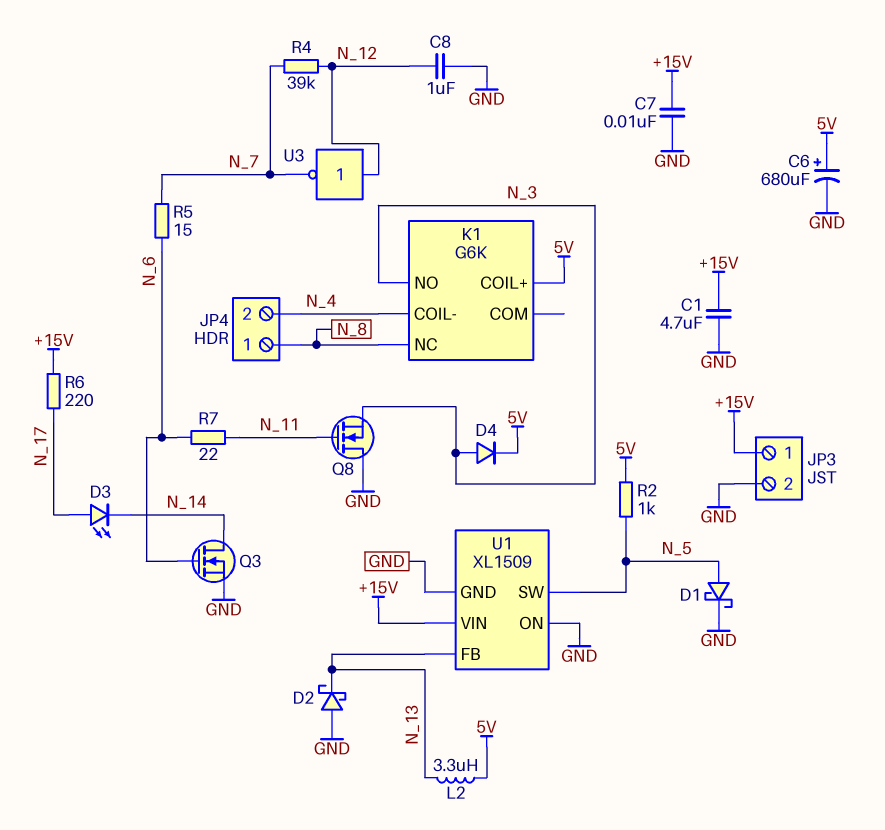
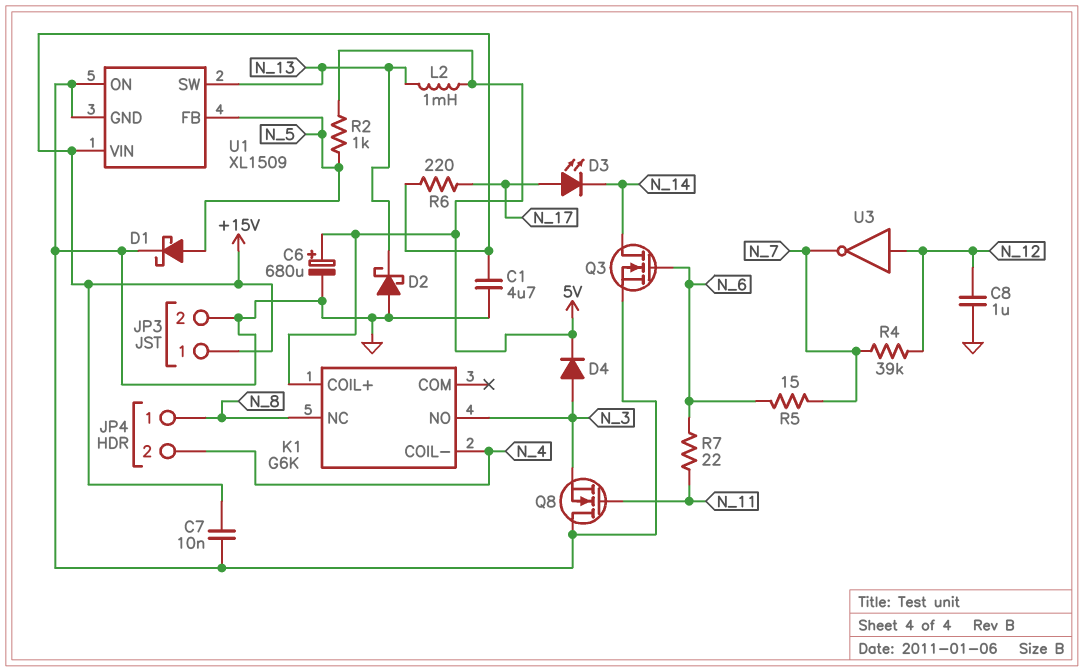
L2: 3.3uH (5V, N_13) -> 1mH (5V, N_13)
U1 pin FB: N_13 -> N_5
U1 pin SW: N_5 -> N_13

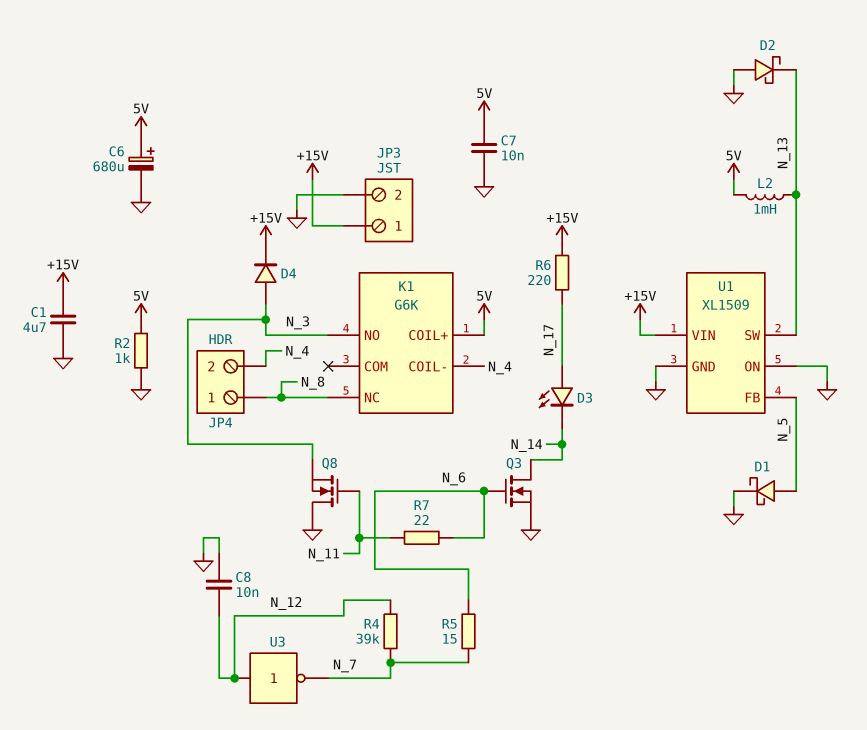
C7: 10nF (+15V, GND) -> 10nF (5V, GND)
C8: 1uF (GND, N_12) -> 10nF (GND, N_12)
D4: diode (A N_3, K 5V) -> diode (A N_3, K +15V)
R2: 1k (5V, N_5) -> 1k (5V, GND)

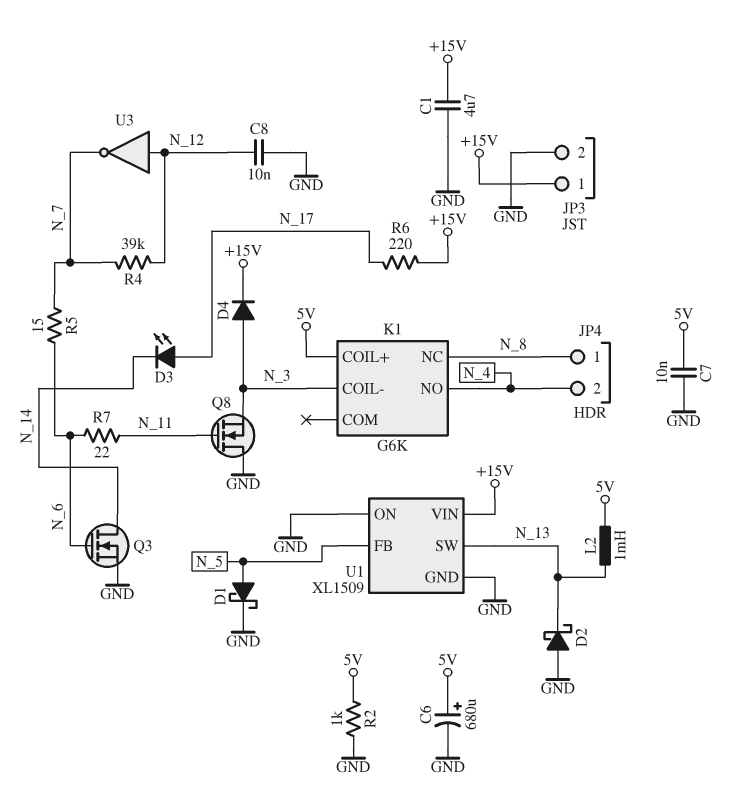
K1 pin COIL-: N_4 -> N_3
K1 pin NO: N_3 -> N_4

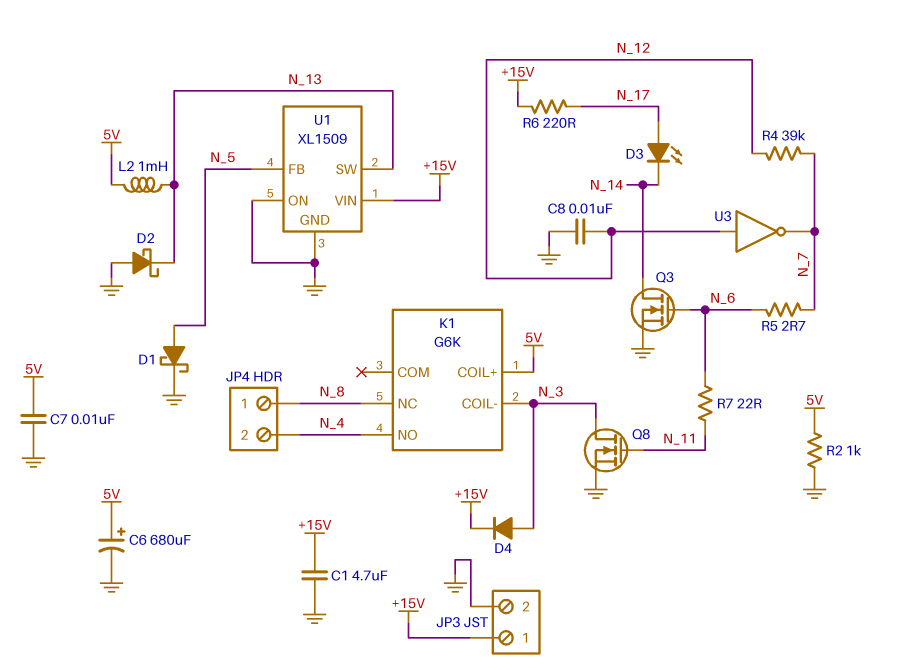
Q8: NMOS (G N_11, D GND, S N_3) -> NMOS (G N_11, D N_3, S GND)
R5: 15 (N_6, N_7) -> 2.7 (N_6, N_7)

